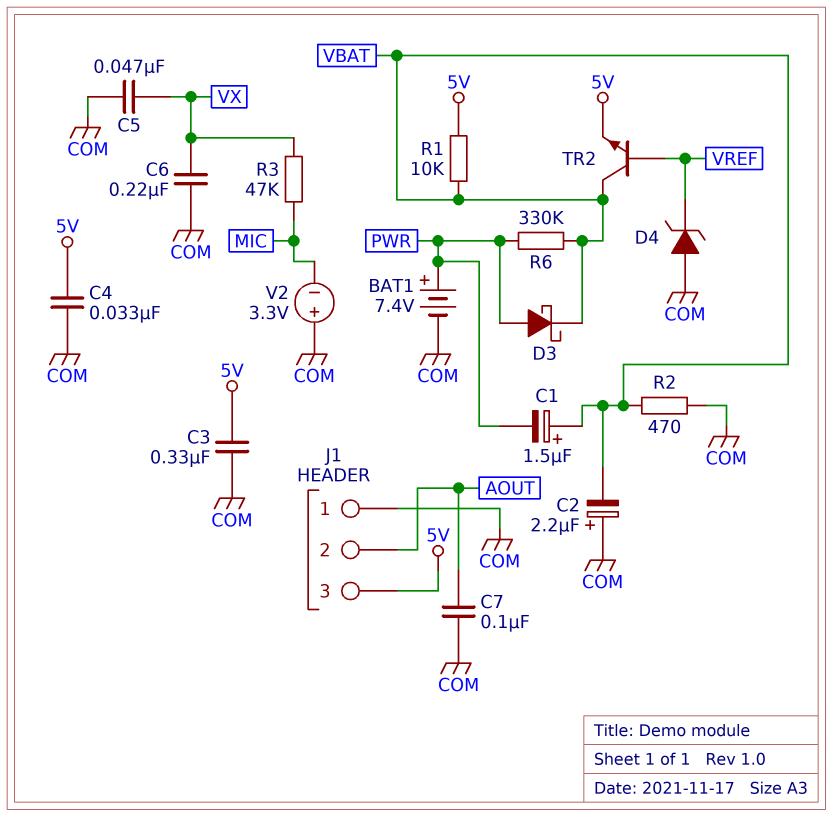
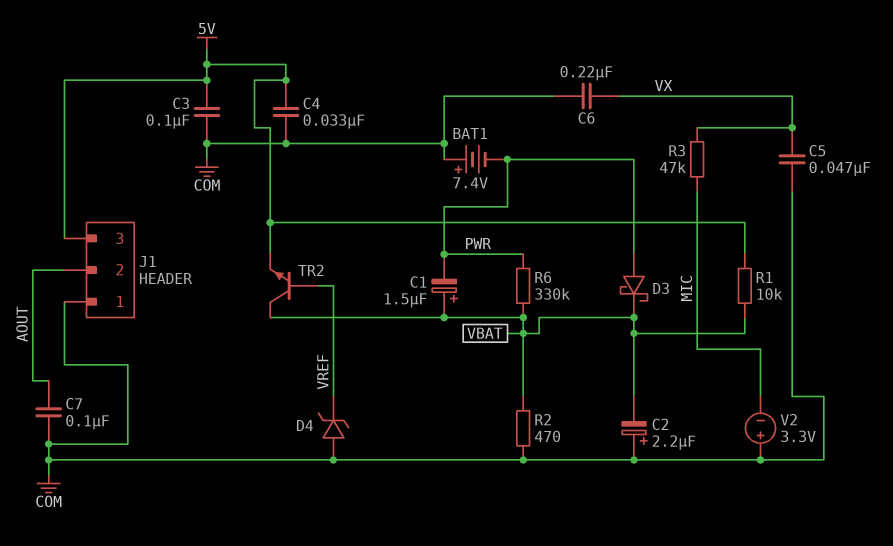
BAT1: 7.4V (plus PWR, minus COM) -> 7.4V (plus COM, minus PWR)
C3: 330nF (5V, COM) -> 100nF (5V, COM)

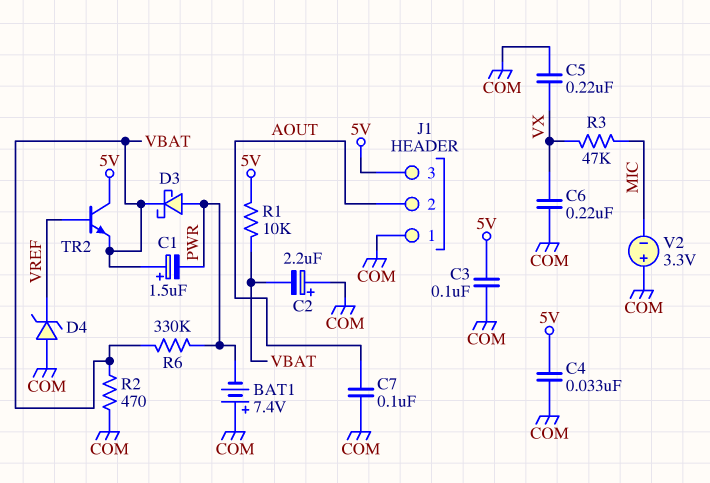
C5: 47nF (COM, VX) -> 220nF (COM, VX)
TR2: NPN (B VREF, C VBAT, E 5V) -> NPN (B VREF, C 5V, E VBAT)

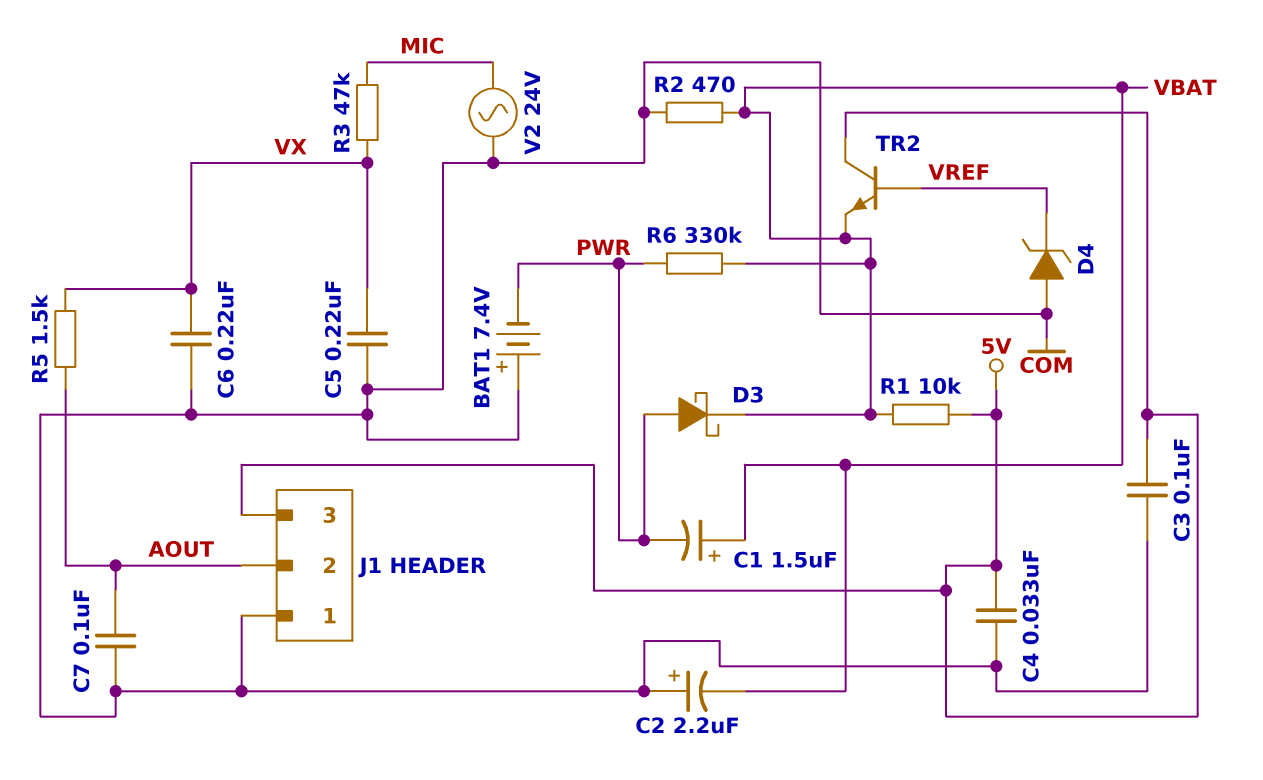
R5: none -> 1.5k (AOUT, VX)
V2: 3.3V (plus COM, minus MIC) -> AC 24V (COM, MIC)

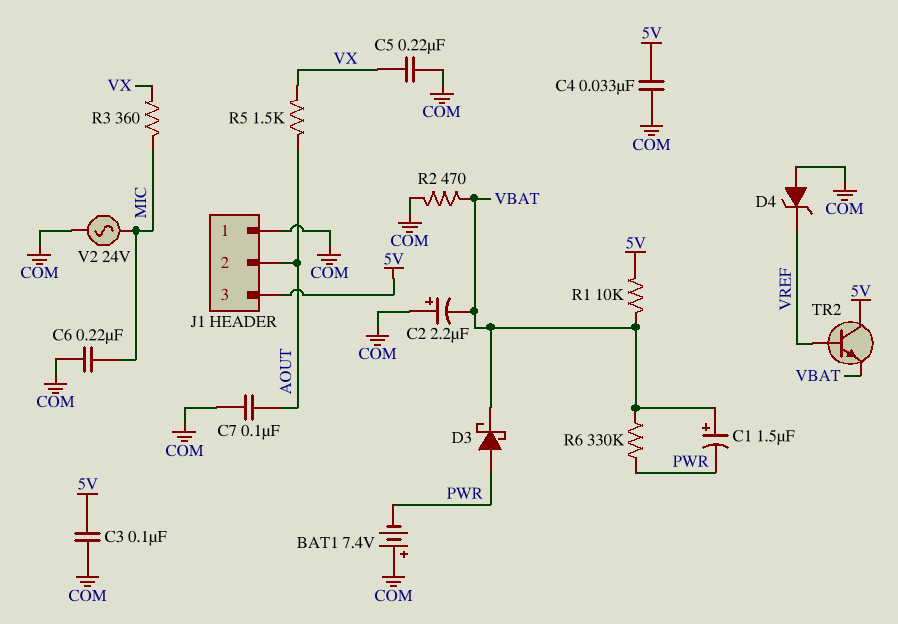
C6: 220nF (COM, VX) -> 220nF (COM, MIC)
R3: 47k (MIC, VX) -> 360 (MIC, VX)

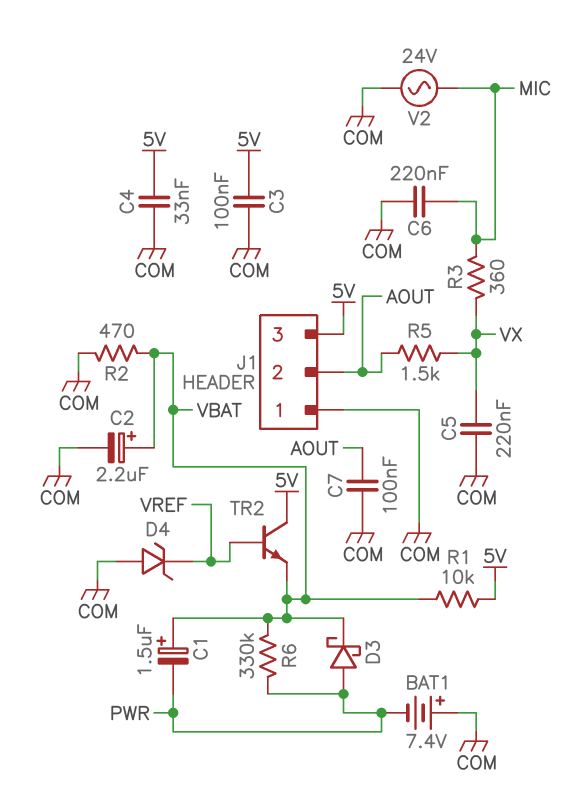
C2: 2.2uF (plus COM, minus VBAT) -> 2.2uF (plus VBAT, minus COM)

